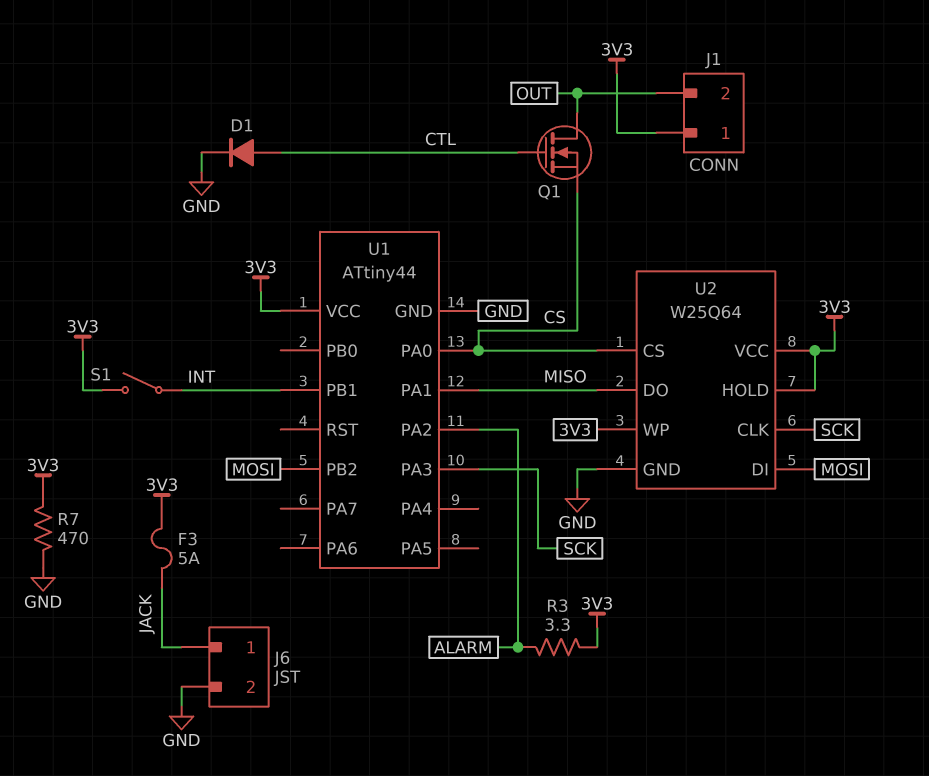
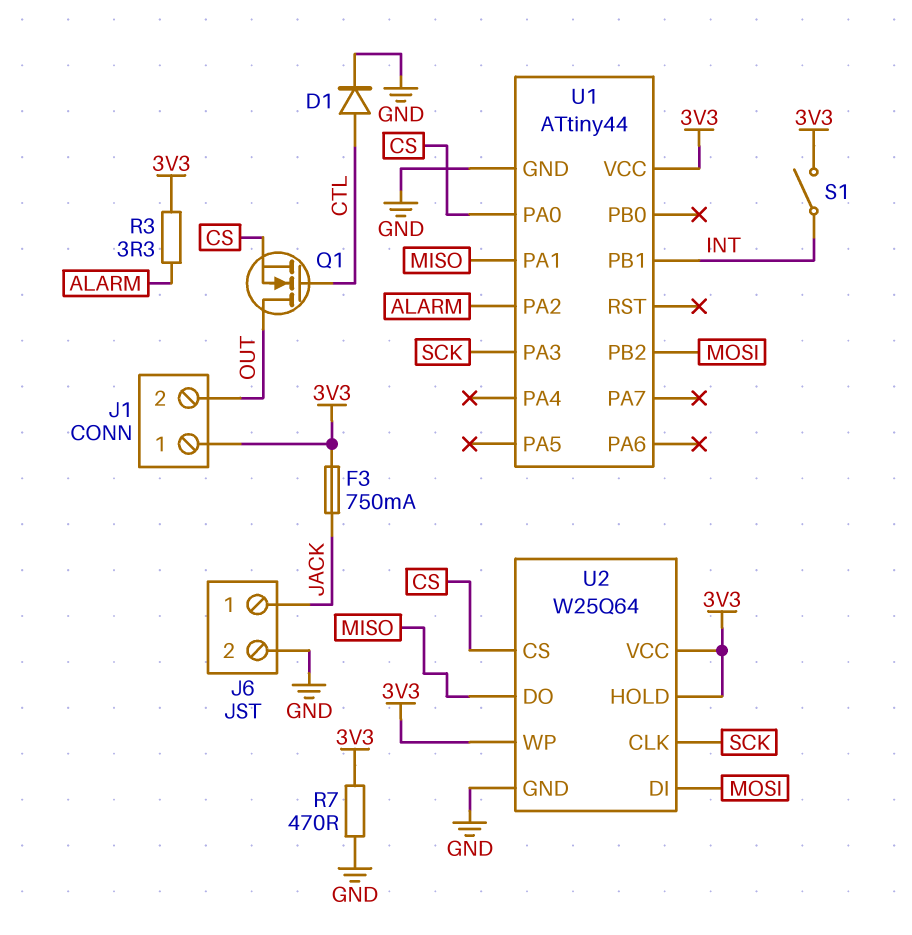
F3: 5A (3V3, JACK) -> 750mA (3V3, JACK)

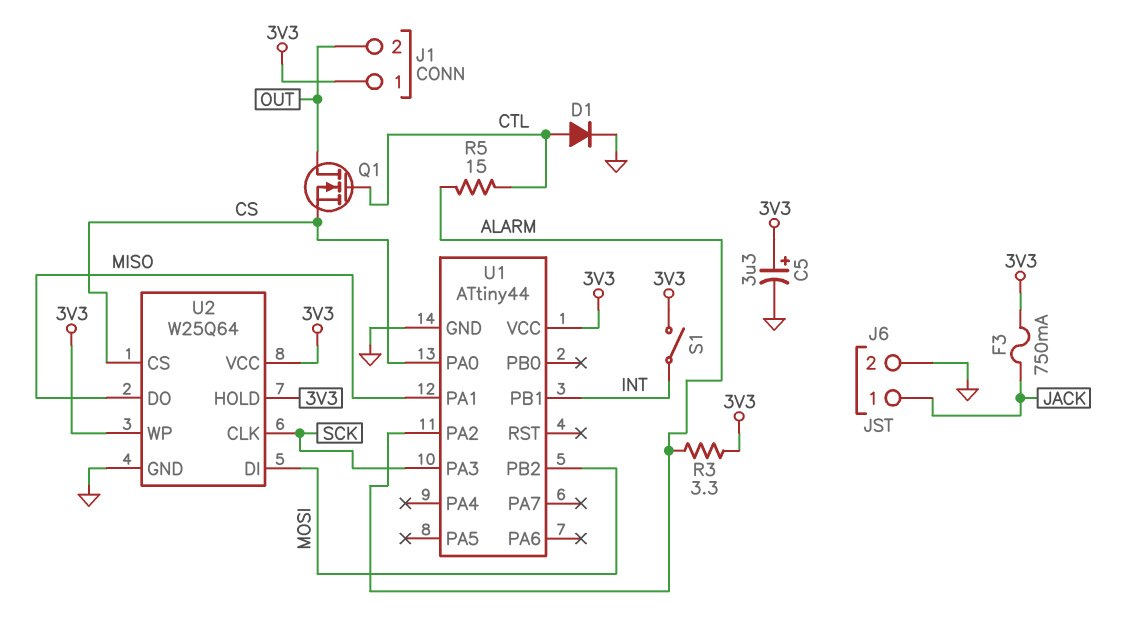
C5: none -> 3.3uF (plus 3V3, minus GND)
R5: none -> 15 (ALARM, CTL)
R7: 470 (3V3, GND) -> none

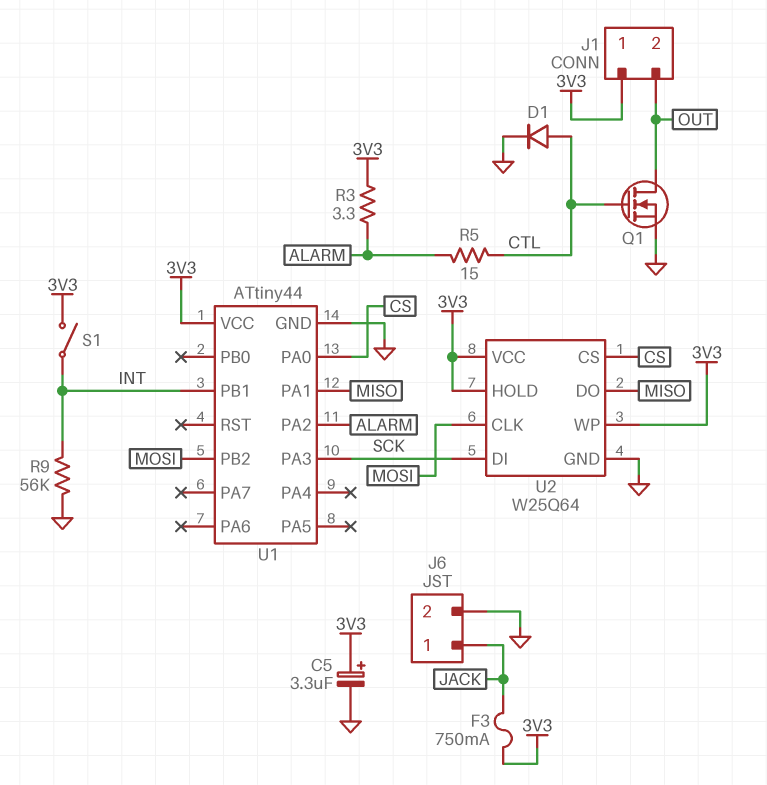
Q1: NMOS (G CTL, D OUT, S CS) -> NMOS (G CTL, D OUT, S GND)
R9: none -> 56k (GND, INT)
U2 pin CLK: SCK -> MOSI
U2 pin DI: MOSI -> SCK

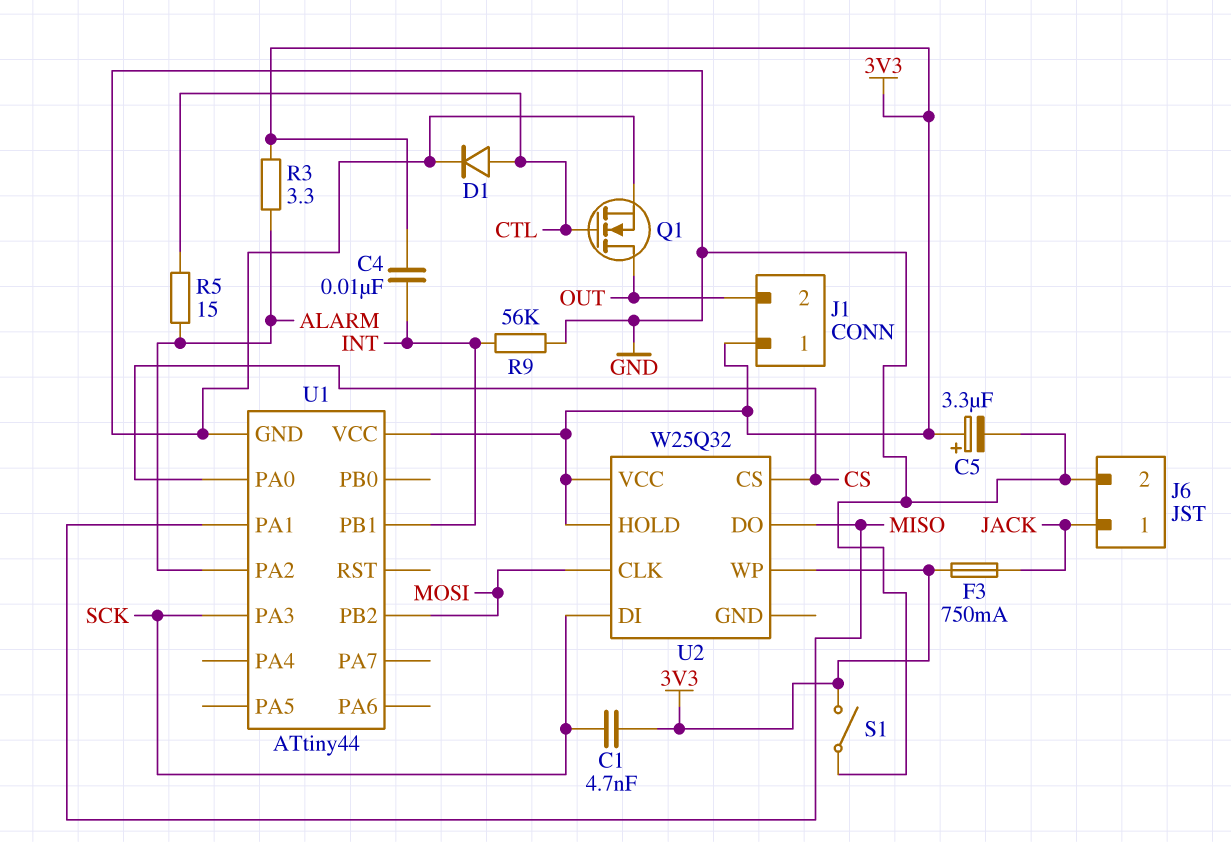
C1: none -> 4.7nF (3V3, SCK)
C4: none -> 10nF (3V3, INT)
S1: switch (3V3, INT) -> switch (3V3, GND)
U2: W25Q64 -> W25Q32
U2 pin GND: GND -> none

